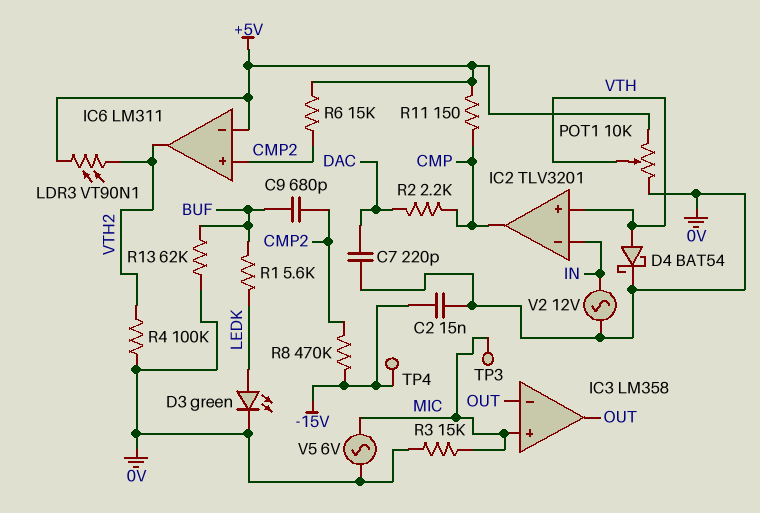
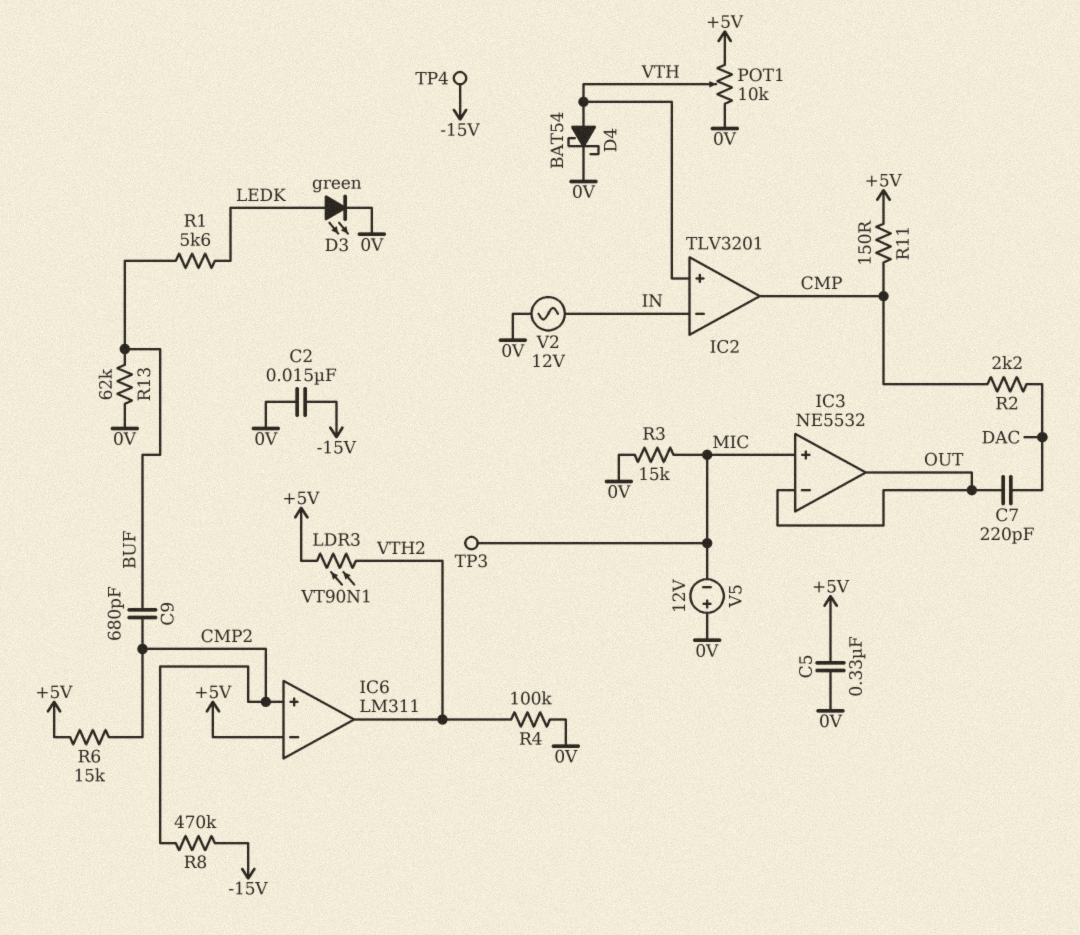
C5: none -> 330nF (+5V, 0V)
C7: 220pF (0V, DAC) -> 220pF (DAC, OUT)
IC3: LM358 -> NE5532
V5: AC 6V (0V, MIC) -> 12V (plus 0V, minus MIC)

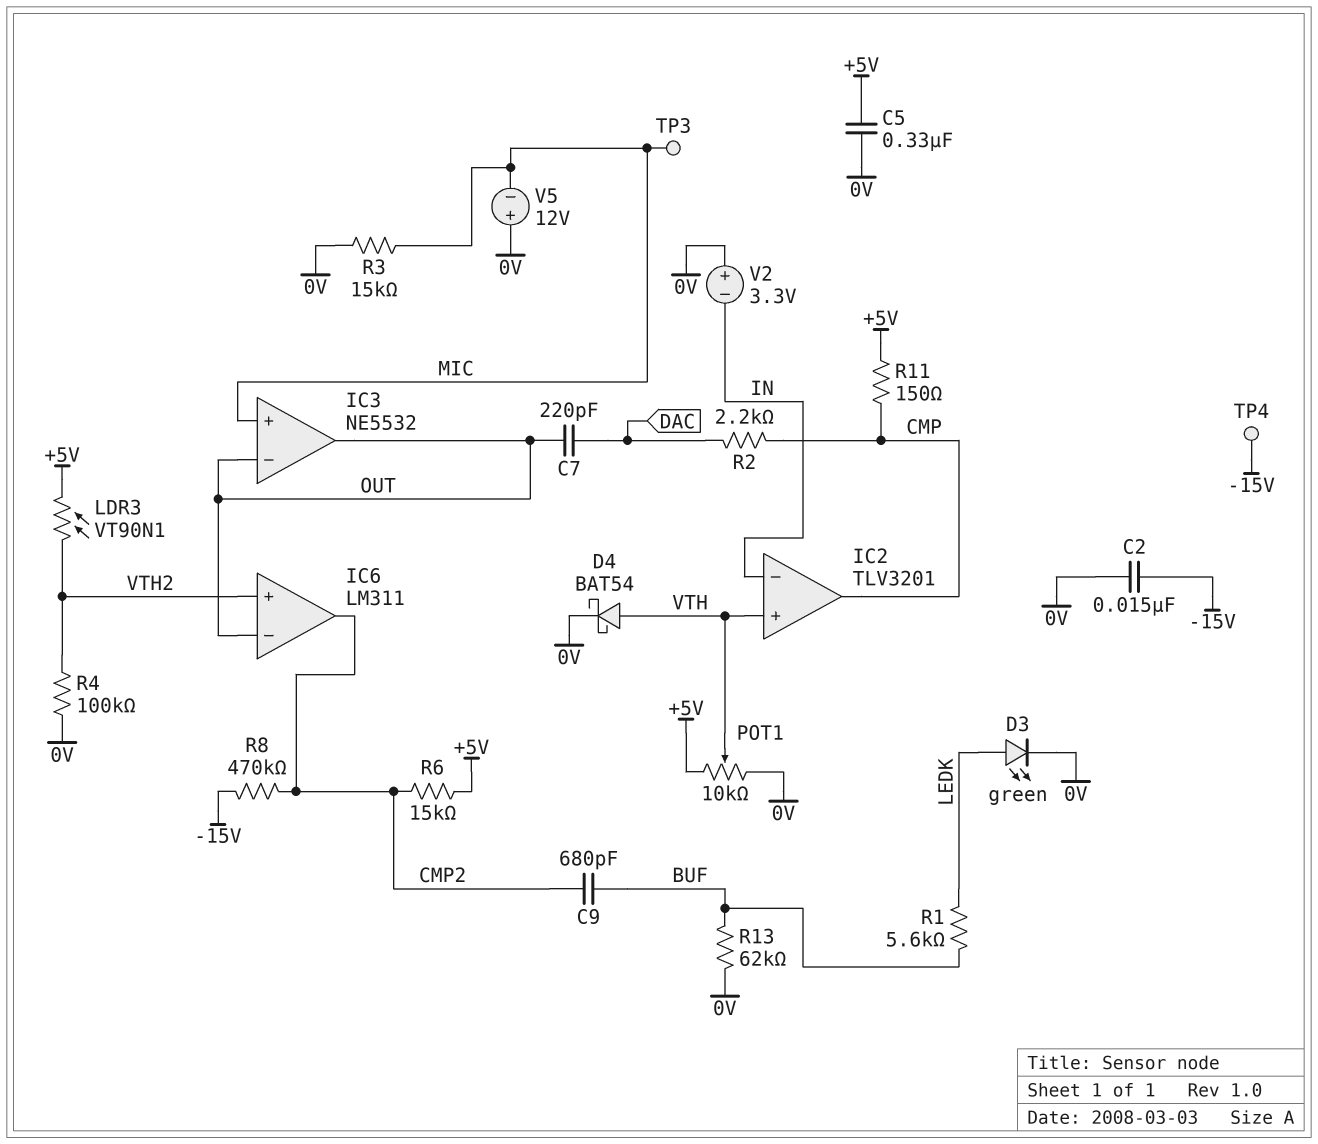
IC6 pin in+: CMP2 -> VTH2
IC6 pin in-: +5V -> OUT
IC6 pin out: VTH2 -> CMP2
V2: AC 12V (0V, IN) -> 3.3V (plus 0V, minus IN)

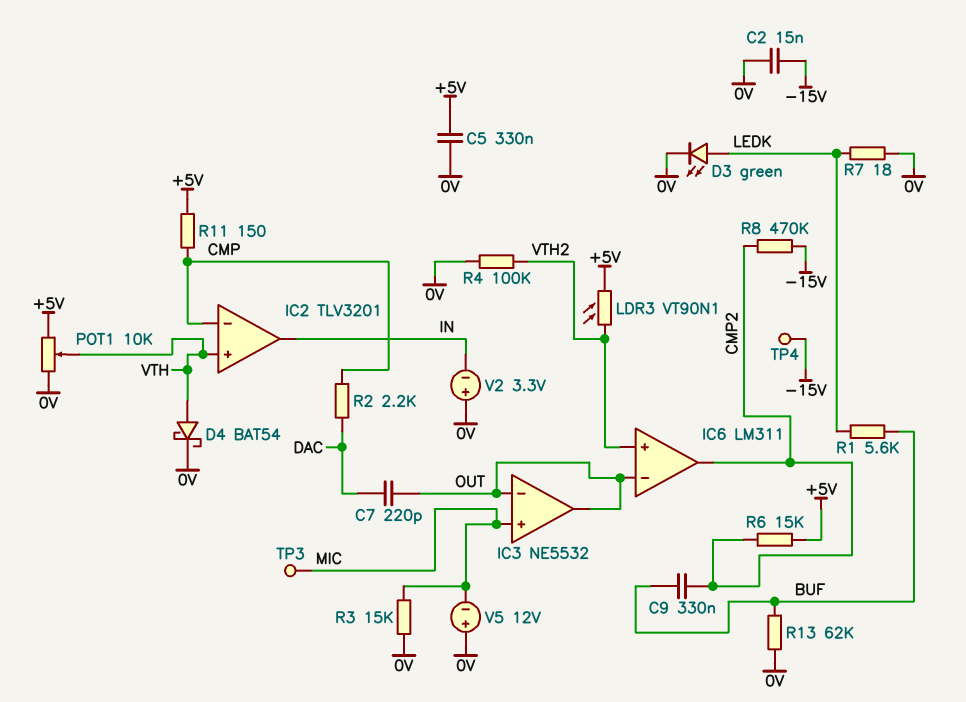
C9: 680pF (BUF, CMP2) -> 330nF (BUF, CMP2)
IC2 pin in-: IN -> CMP
IC2 pin out: CMP -> IN
R7: none -> 18 (0V, LEDK)

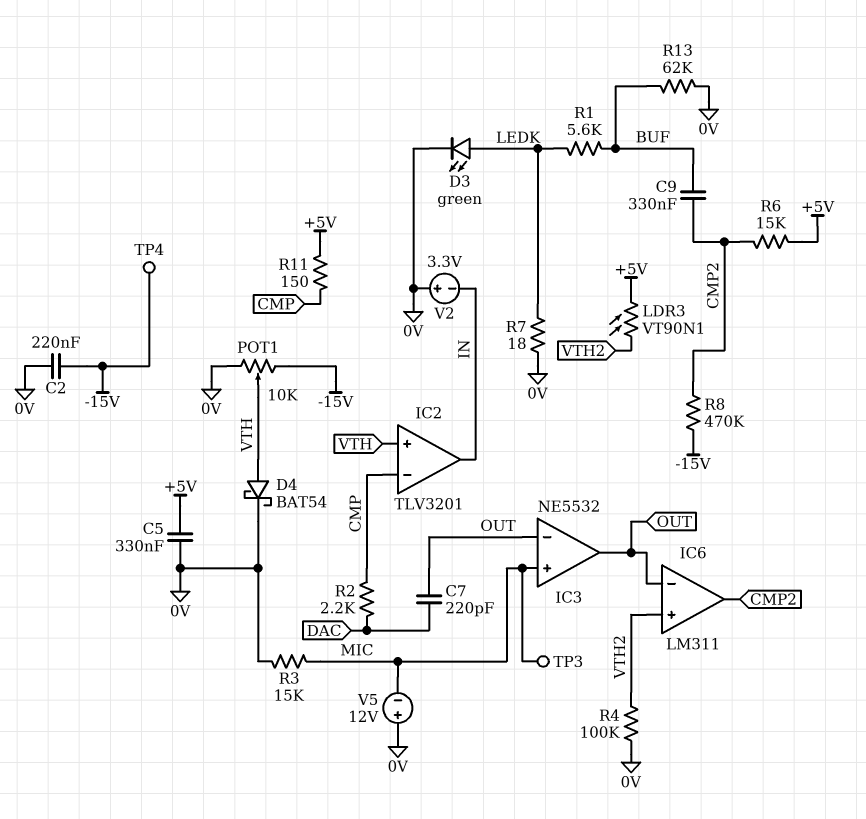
C2: 15nF (-15V, 0V) -> 220nF (-15V, 0V)
POT1: 10k (+5V, 0V, wiper VTH) -> 10k (-15V, 0V, wiper VTH)

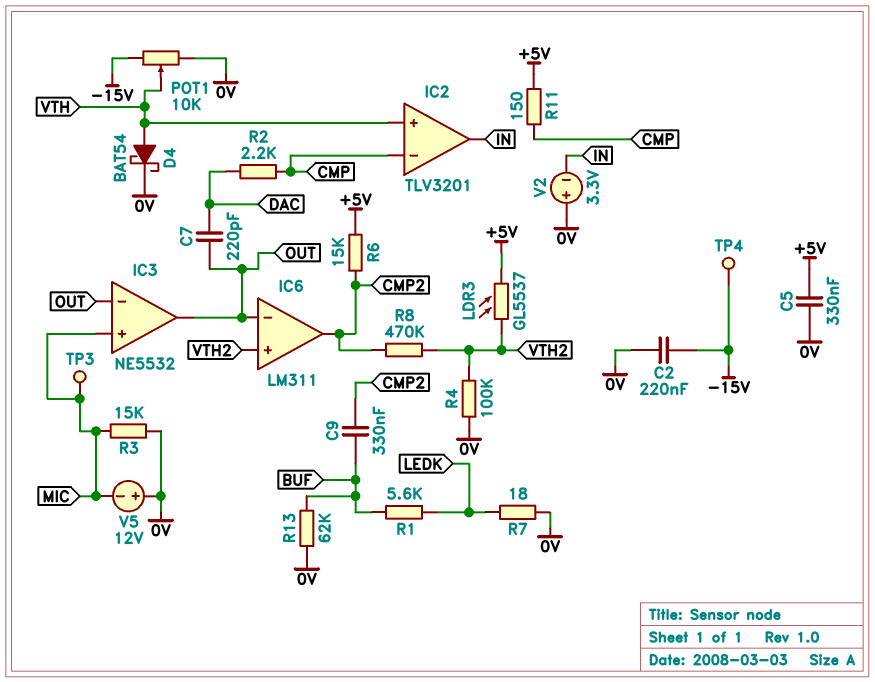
D3: LED green (A LEDK, K 0V) -> none
LDR3: VT90N1 (+5V, VTH2) -> GL5537 (+5V, VTH2)
R8: 470k (-15V, CMP2) -> 470k (CMP2, VTH2)

